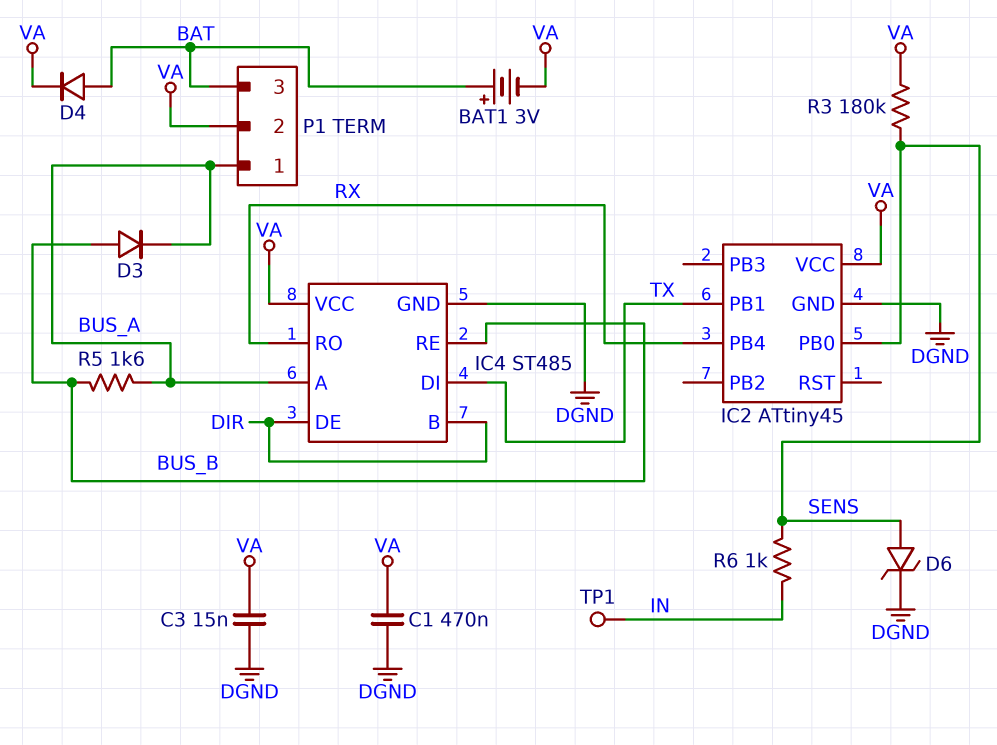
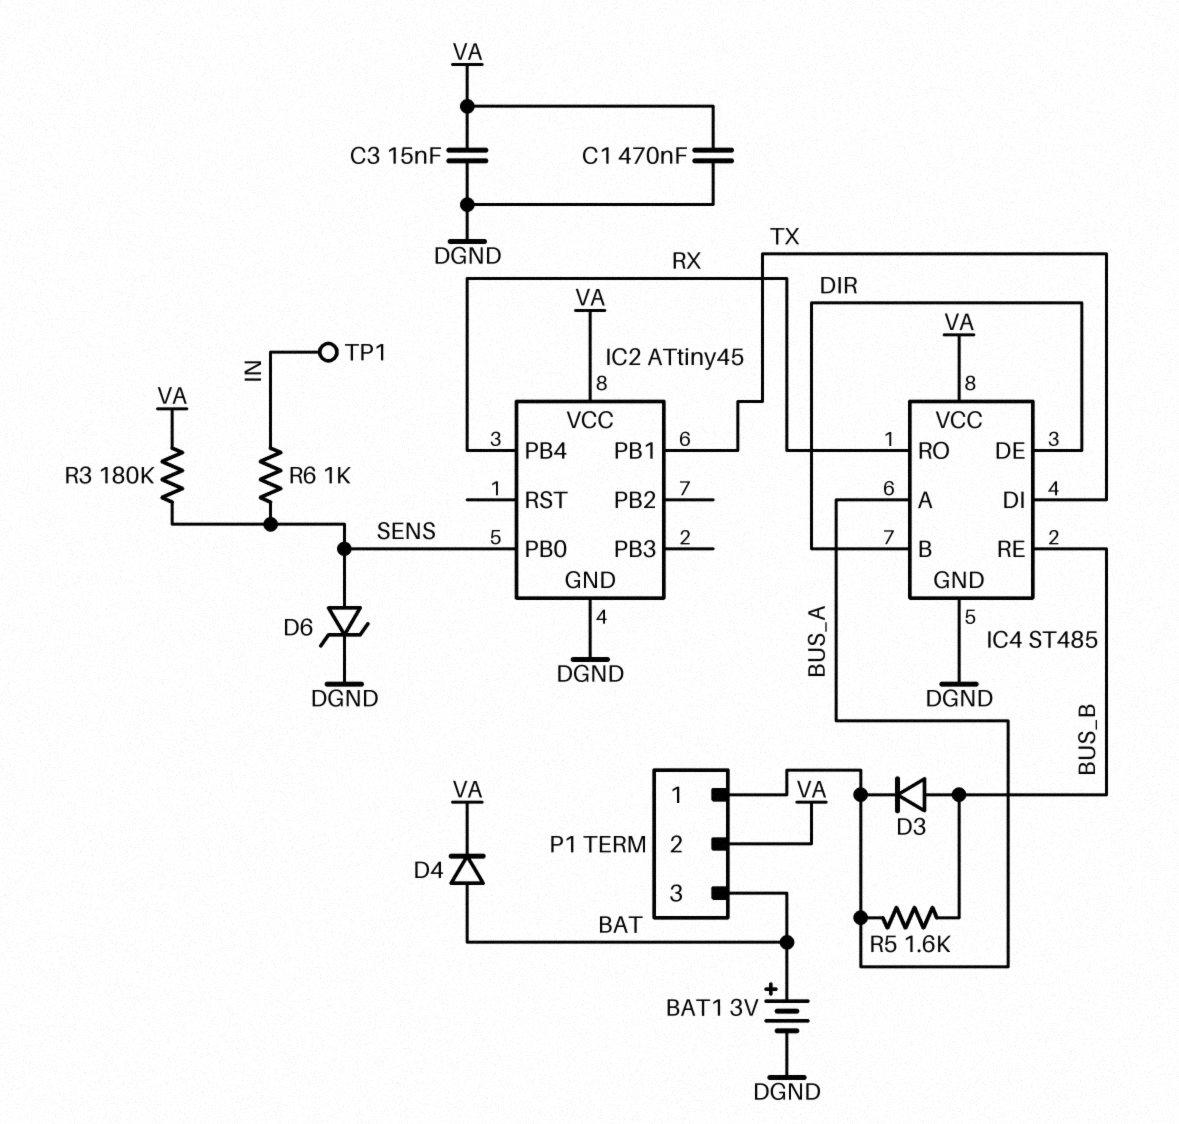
BAT1: 3V (plus BAT, minus VA) -> 3V (plus BAT, minus DGND)

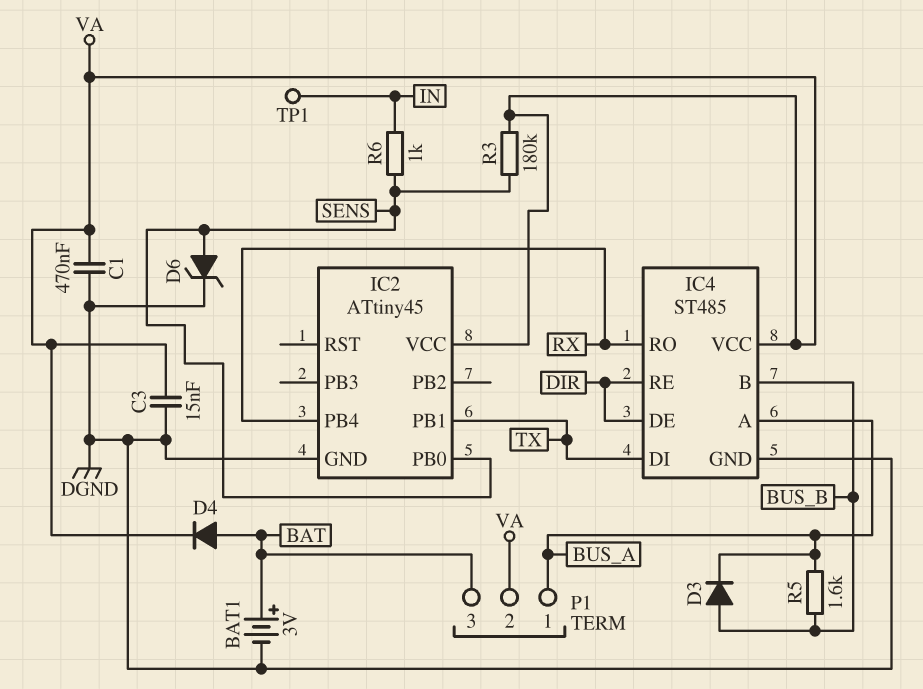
IC4 pin B: DIR -> BUS_B
IC4 pin RE: BUS_B -> DIR

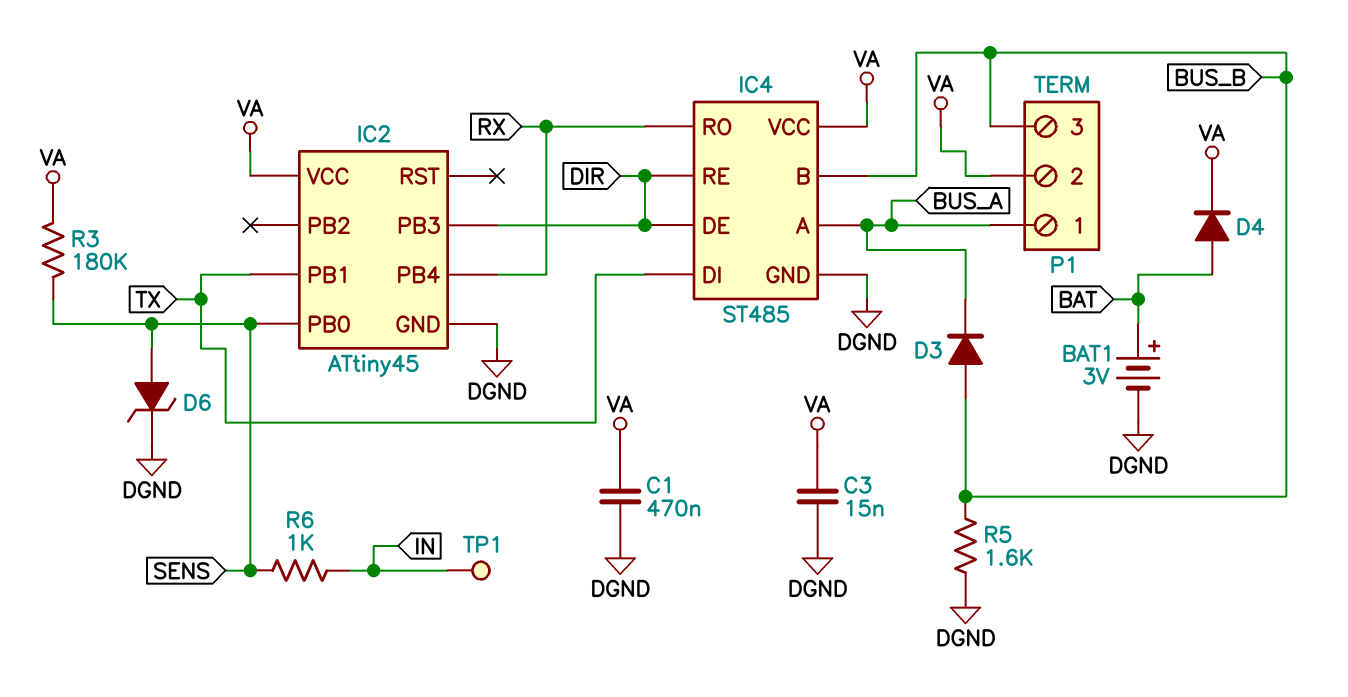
IC2 pin PB3: none -> DIR
P1 pin 3: BAT -> BUS_B
R5: 1.6k (BUS_A, BUS_B) -> 1.6k (BUS_B, DGND)

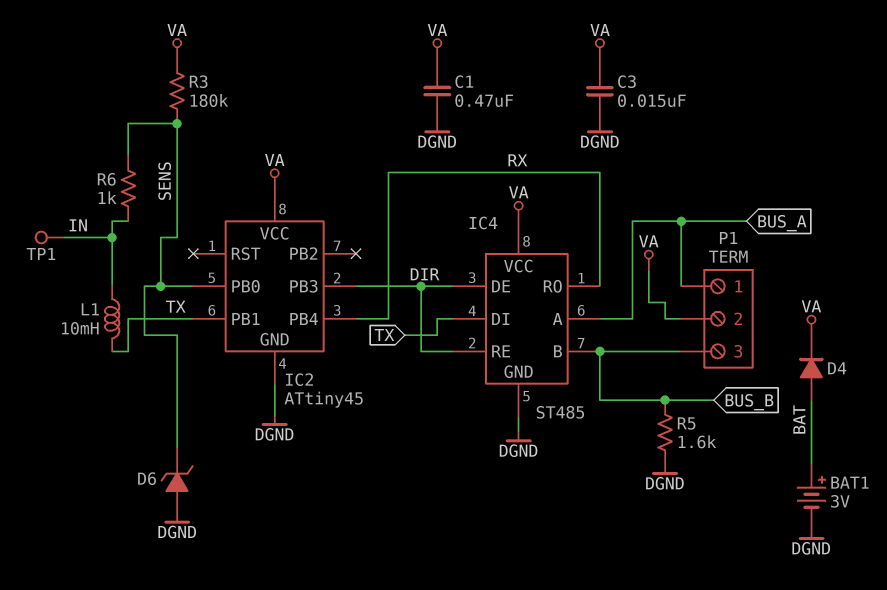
D3: diode (A BUS_B, K BUS_A) -> none
D6: zener (A SENS, K DGND) -> zener (A DGND, K SENS)
L1: none -> 10mH (IN, TX)

